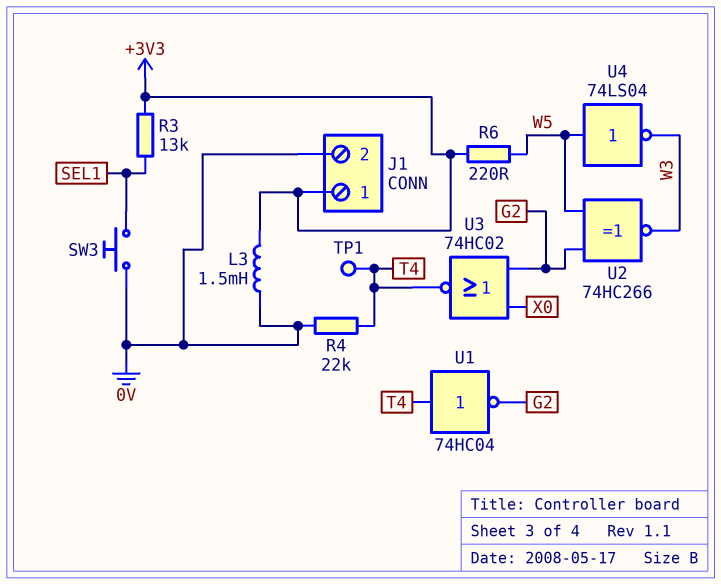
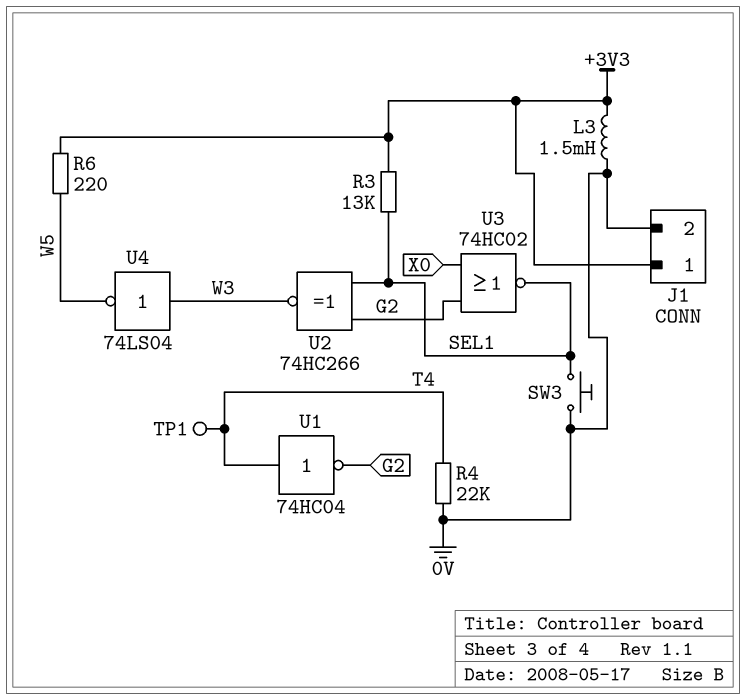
U2: XNOR 74HC266 (in G2, in W5, out W3) -> XNOR 74HC266 (in G2, in SEL1, out W3)
U3: NOR 74HC02 (in G2, in X0, out T4) -> NOR 74HC02 (in G2, in X0, out SEL1)
U4: NOT 74LS04 (in W5, out W3) -> NOT 74LS04 (in W3, out W5)

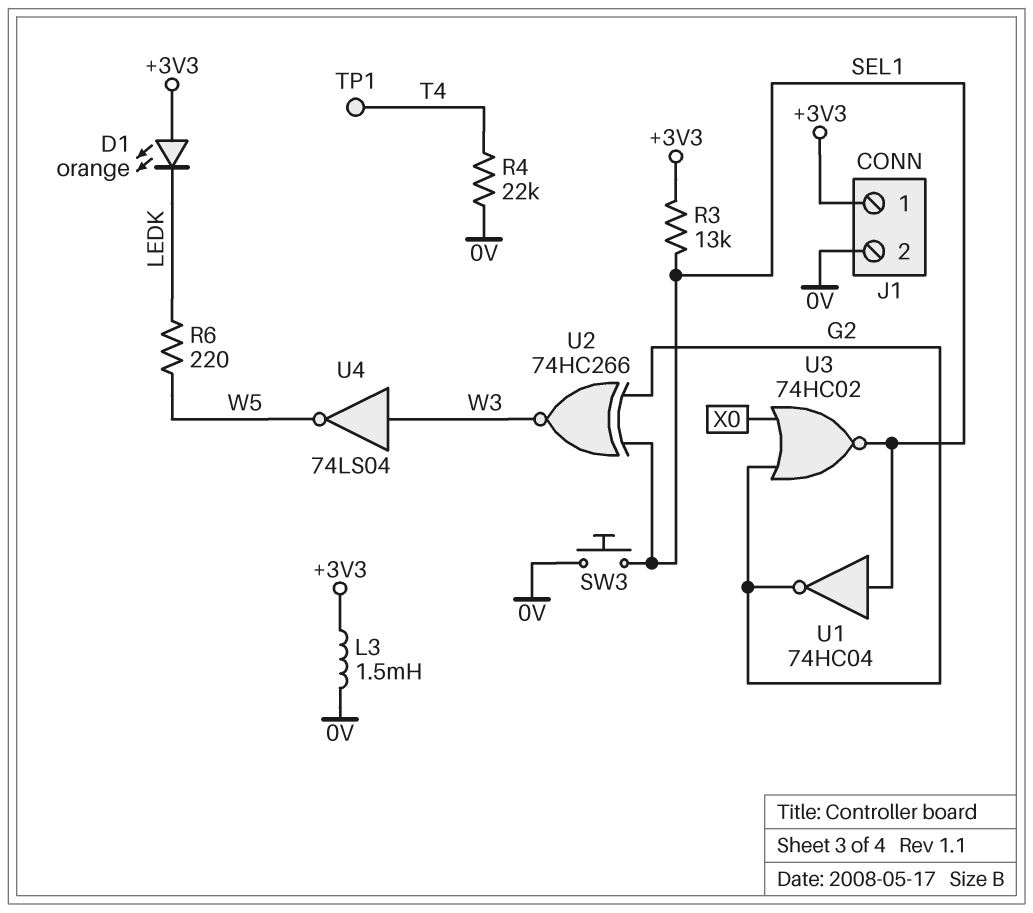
D1: none -> LED orange (A +3V3, K LEDK)
R6: 220 (+3V3, W5) -> 220 (LEDK, W5)
U1: NOT 74HC04 (in T4, out G2) -> NOT 74HC04 (in SEL1, out G2)

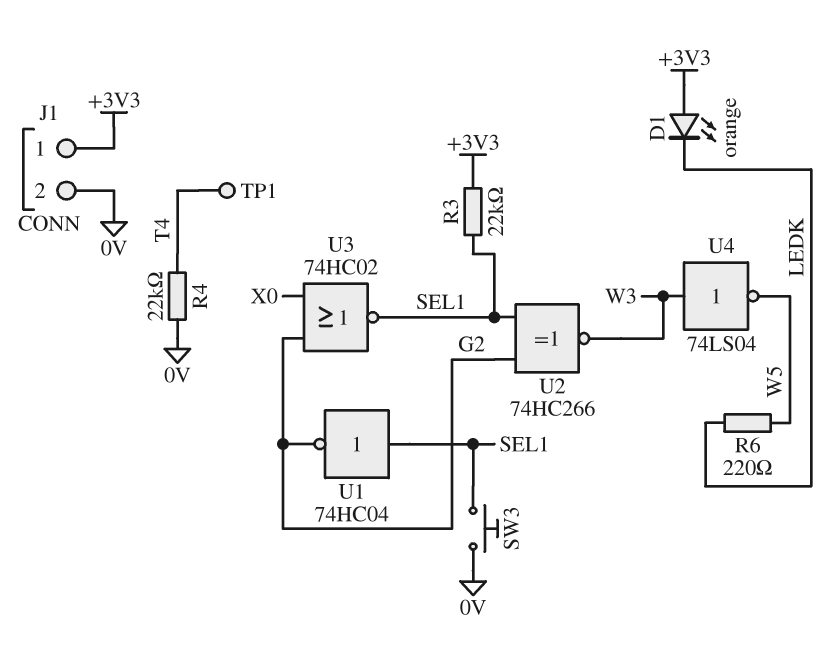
L3: 1.5mH (+3V3, 0V) -> none
R3: 13k (+3V3, SEL1) -> 22k (+3V3, SEL1)

